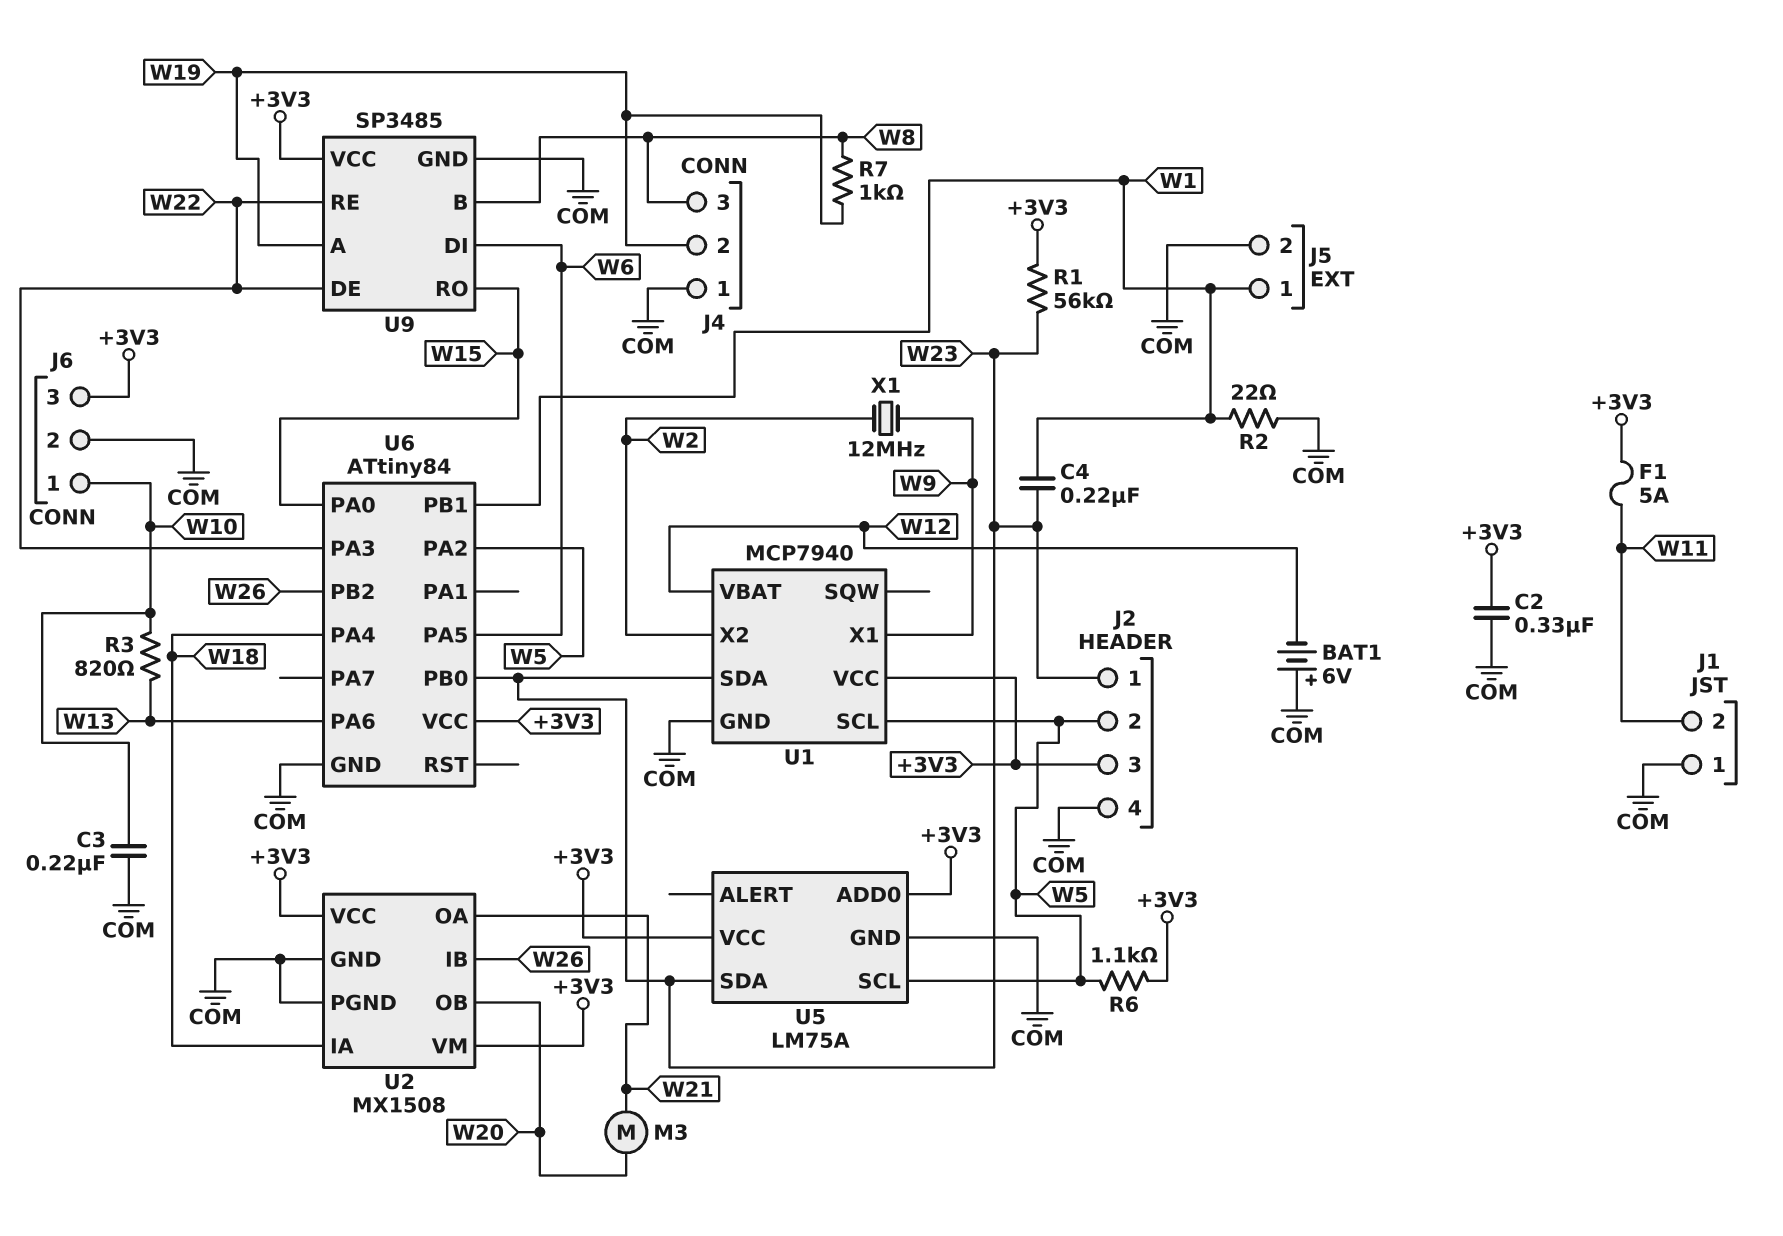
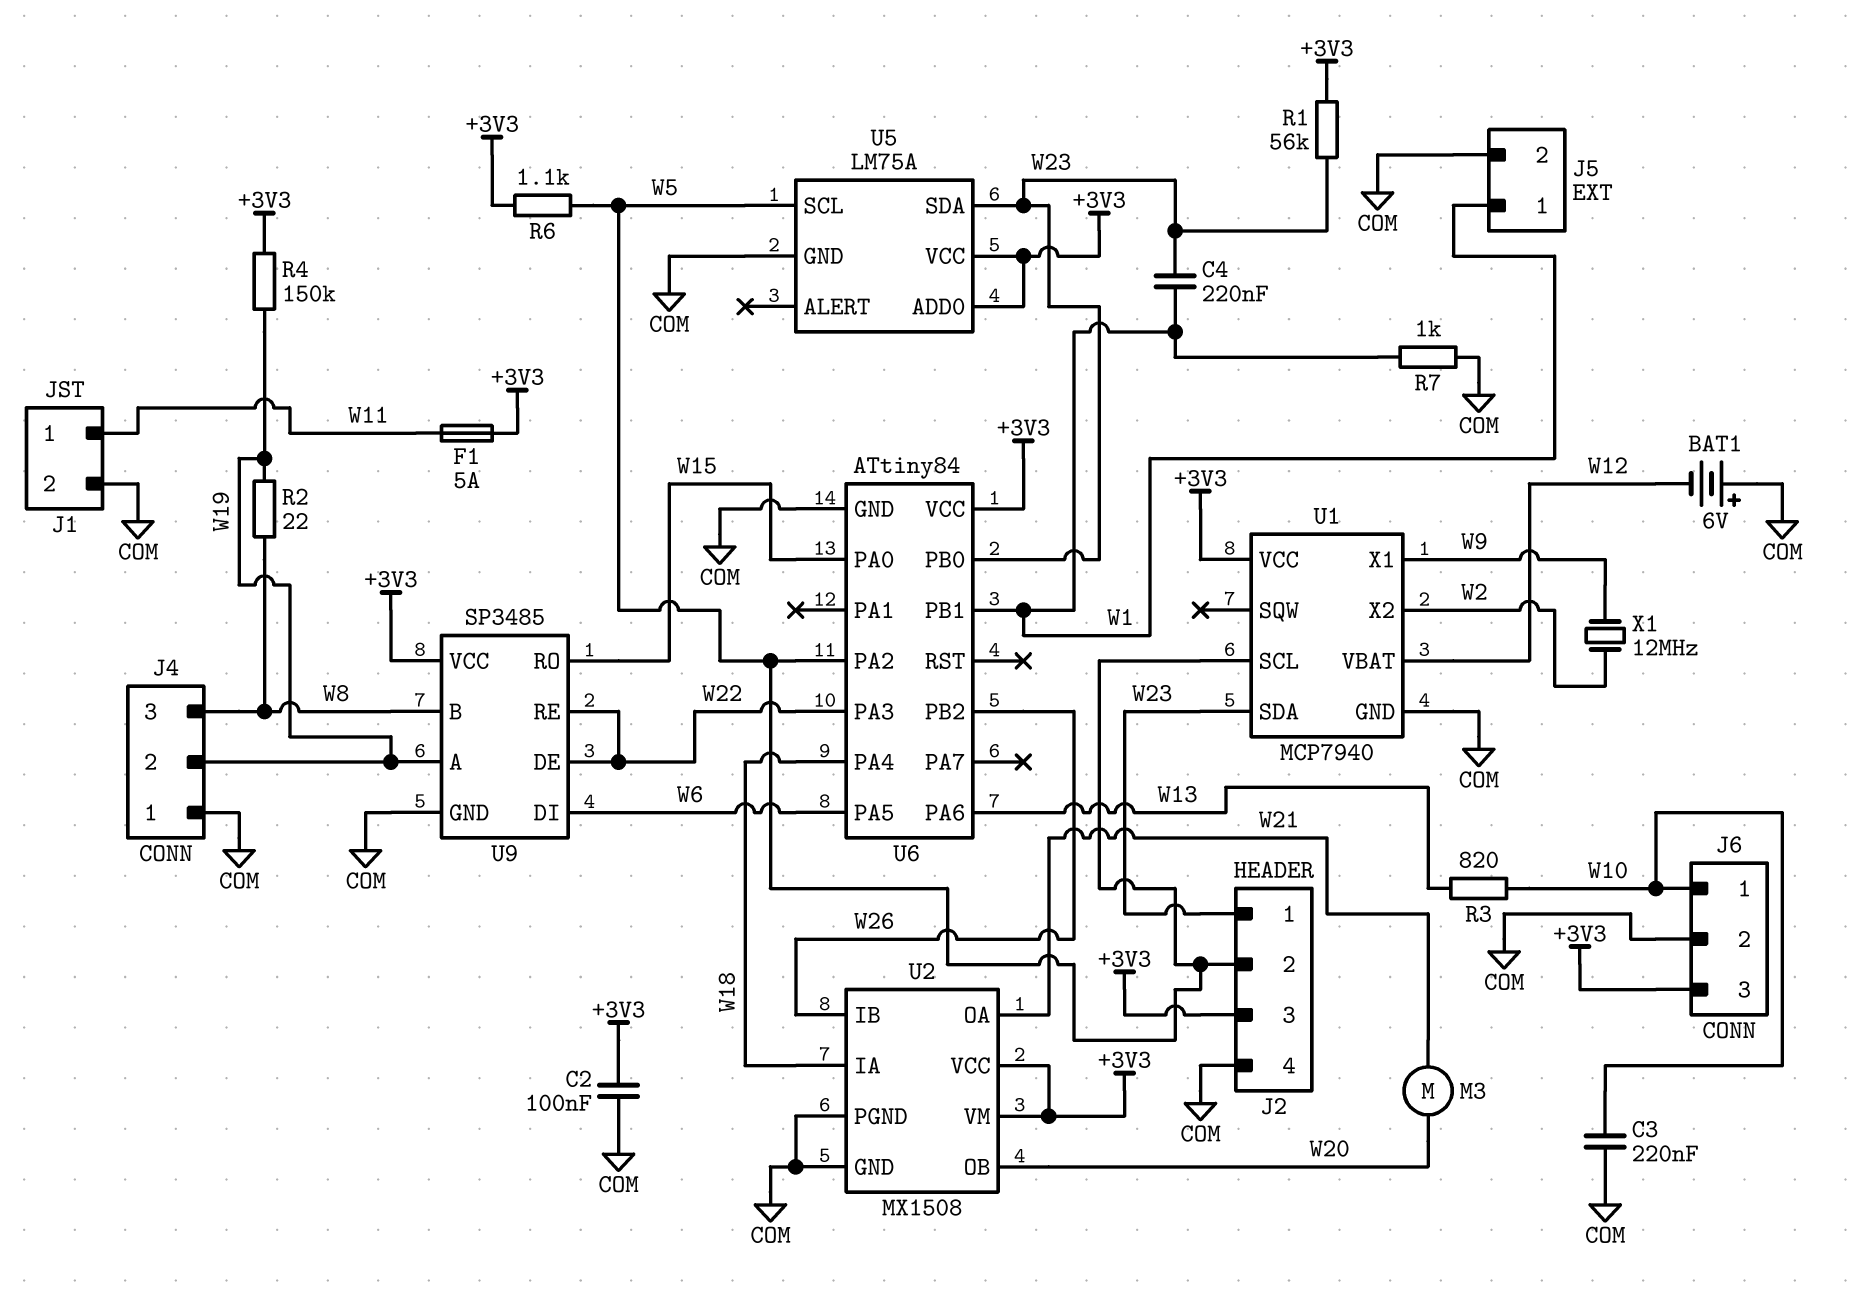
C2: 330nF (+3V3, COM) -> 100nF (+3V3, COM)
J1 pin 1: COM -> W11
J1 pin 2: W11 -> COM
R2: 22 (COM, W1) -> 22 (W8, W19)
R4: none -> 150k (+3V3, W19)
R7: 1k (W8, W19) -> 1k (COM, W1)

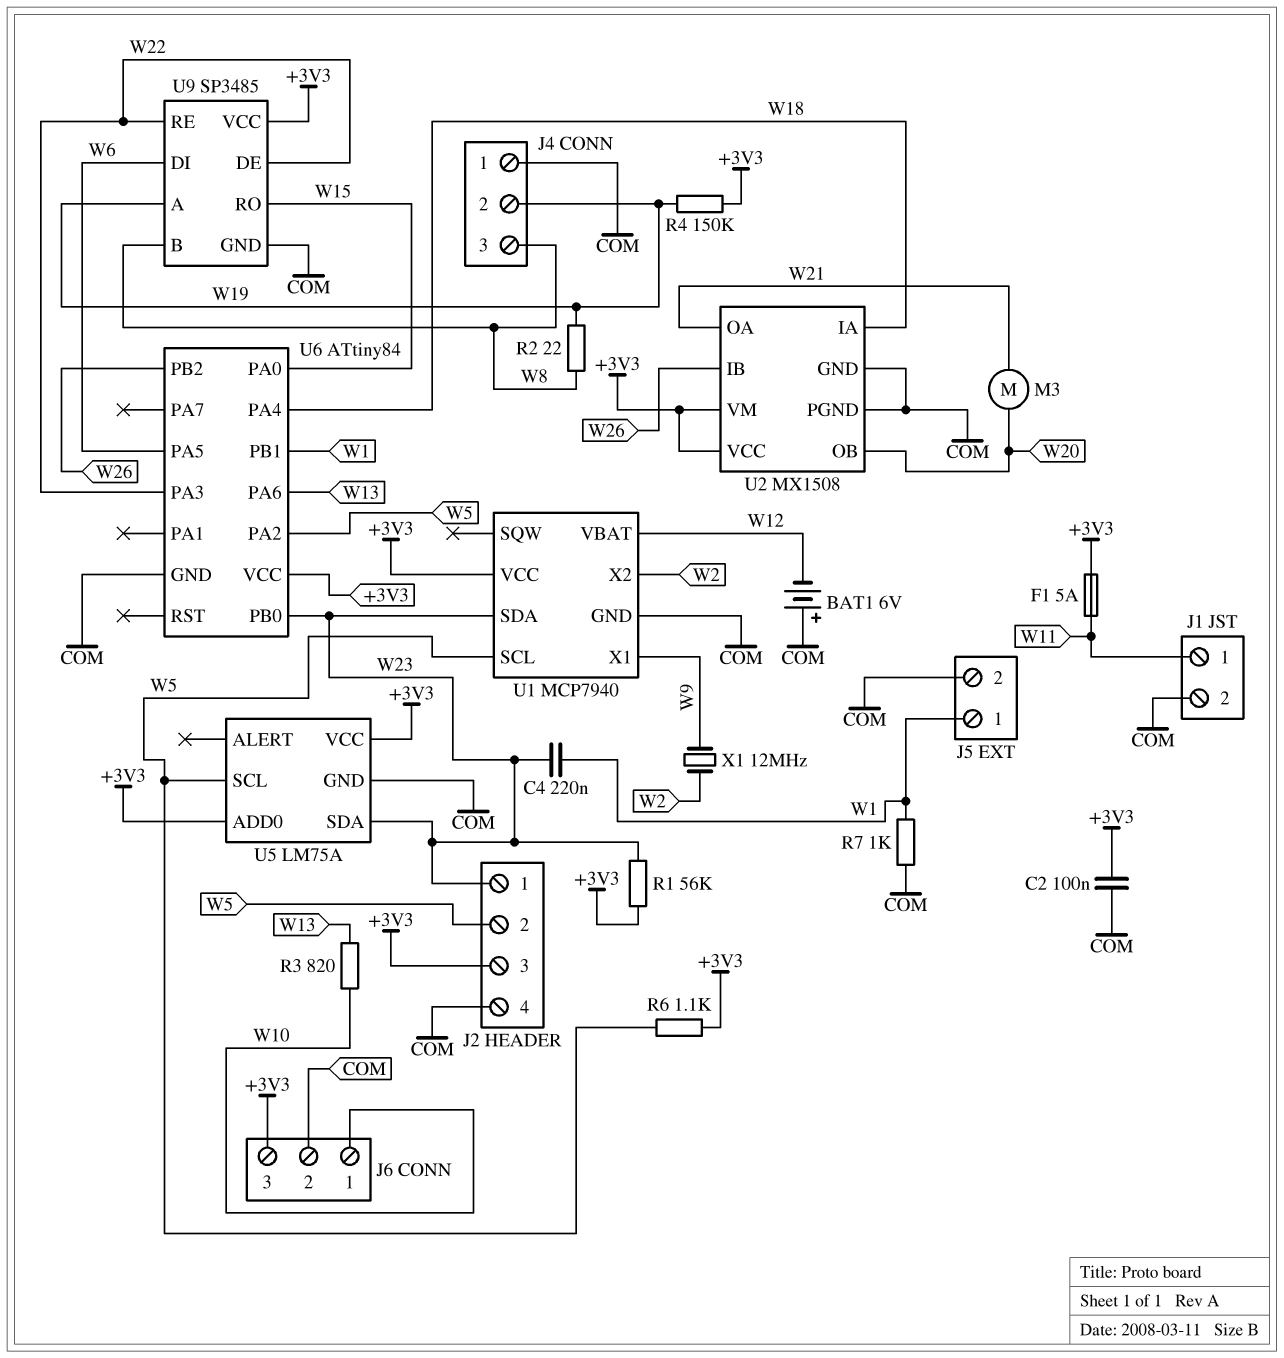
C3: 220nF (COM, W10) -> none

